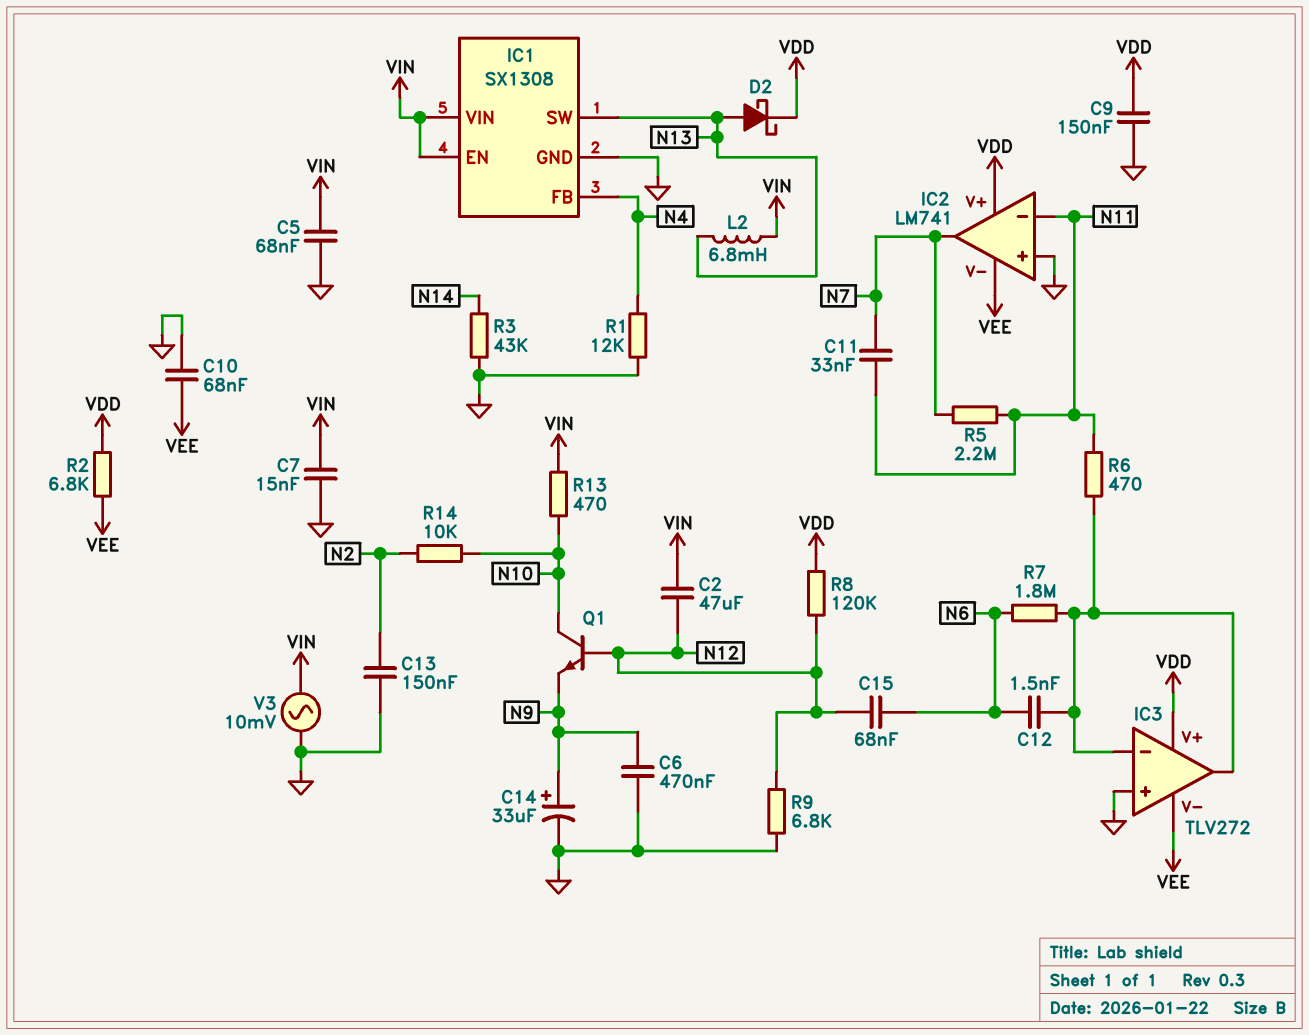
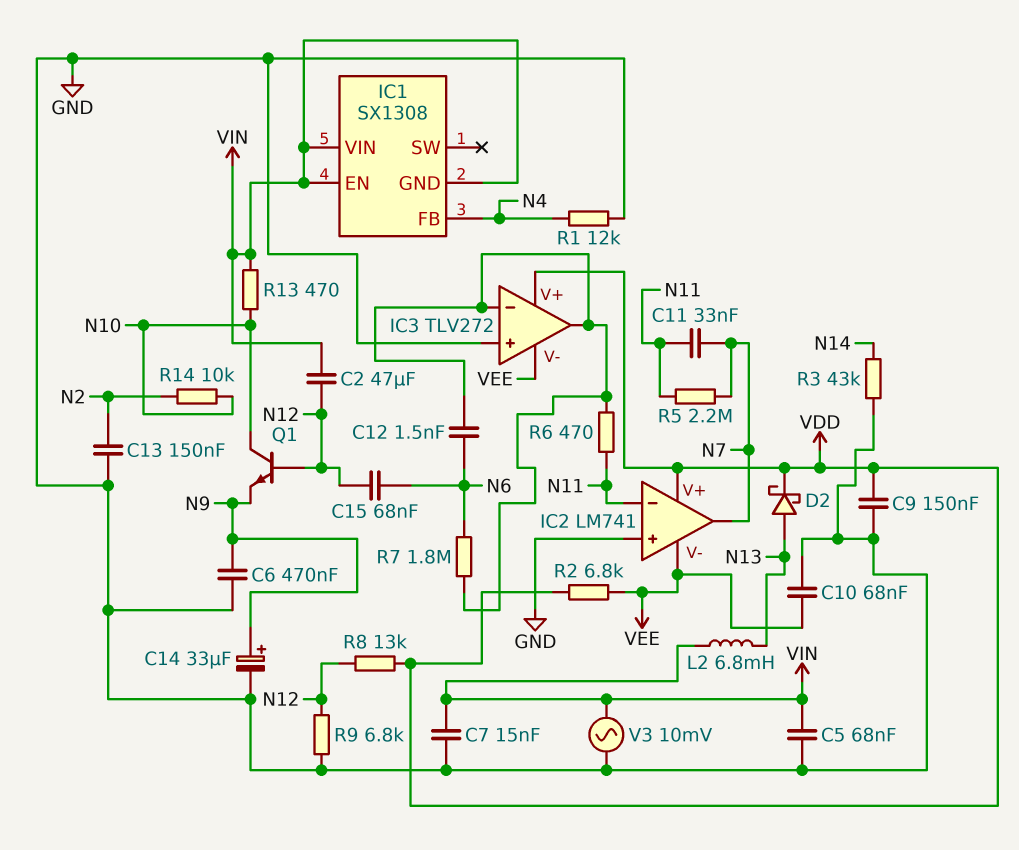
IC1 pin GND: GND -> VIN
IC1 pin SW: N13 -> none
R8: 120k (N12, VDD) -> 13k (N12, VDD)

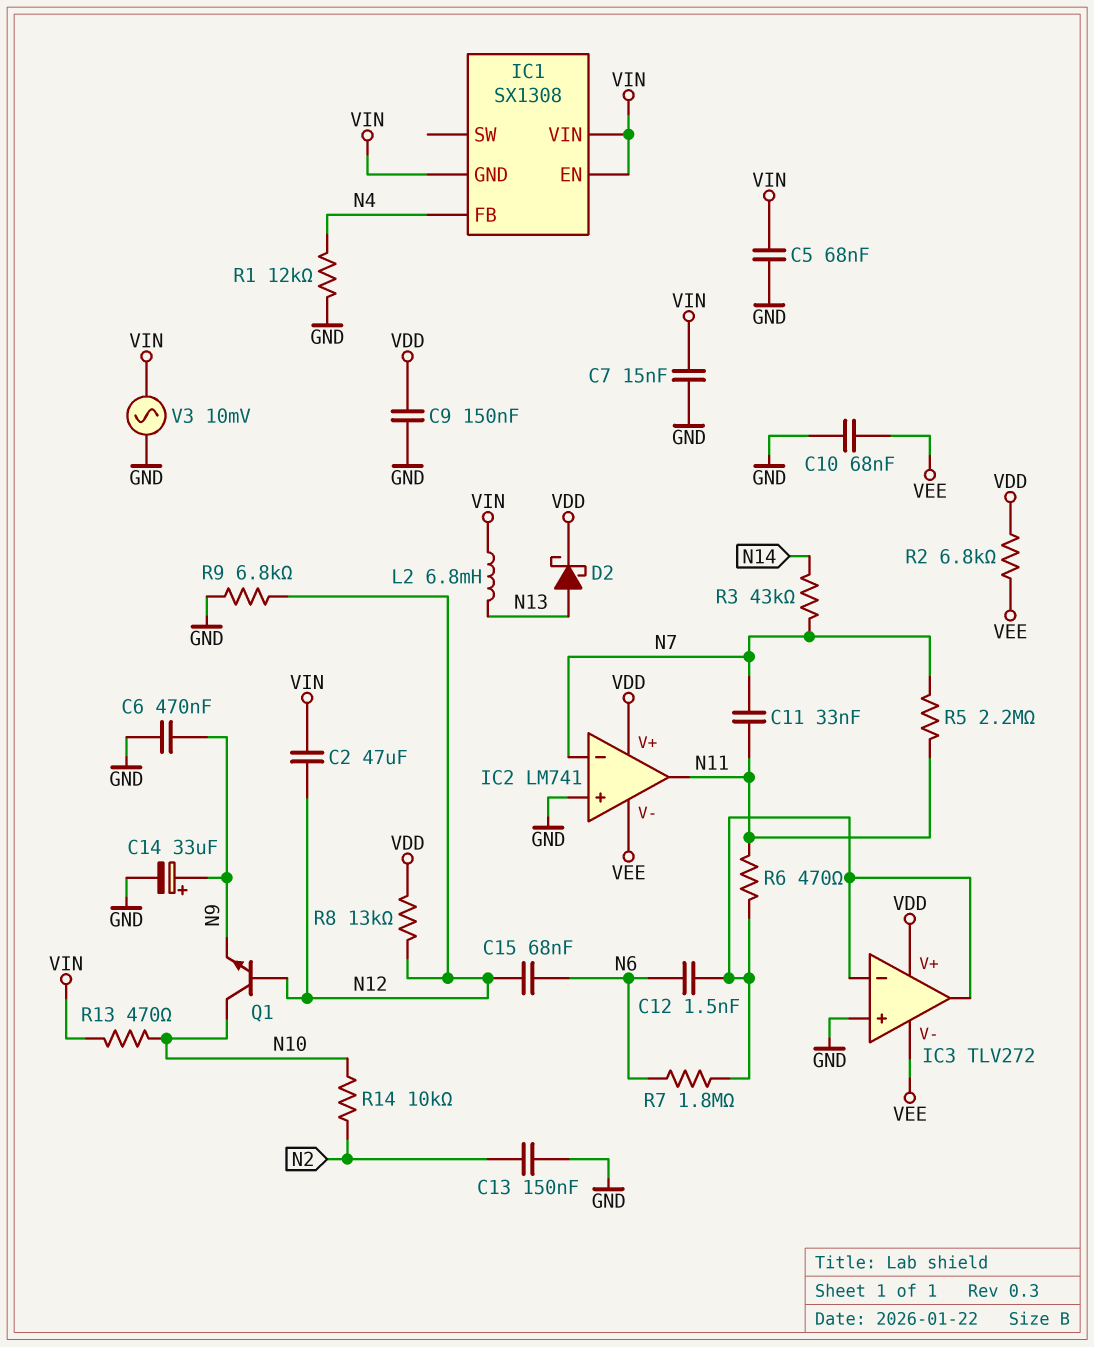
IC2 pin in-: N11 -> N7
IC2 pin out: N7 -> N11
R3: 43k (GND, N14) -> 43k (N7, N14)

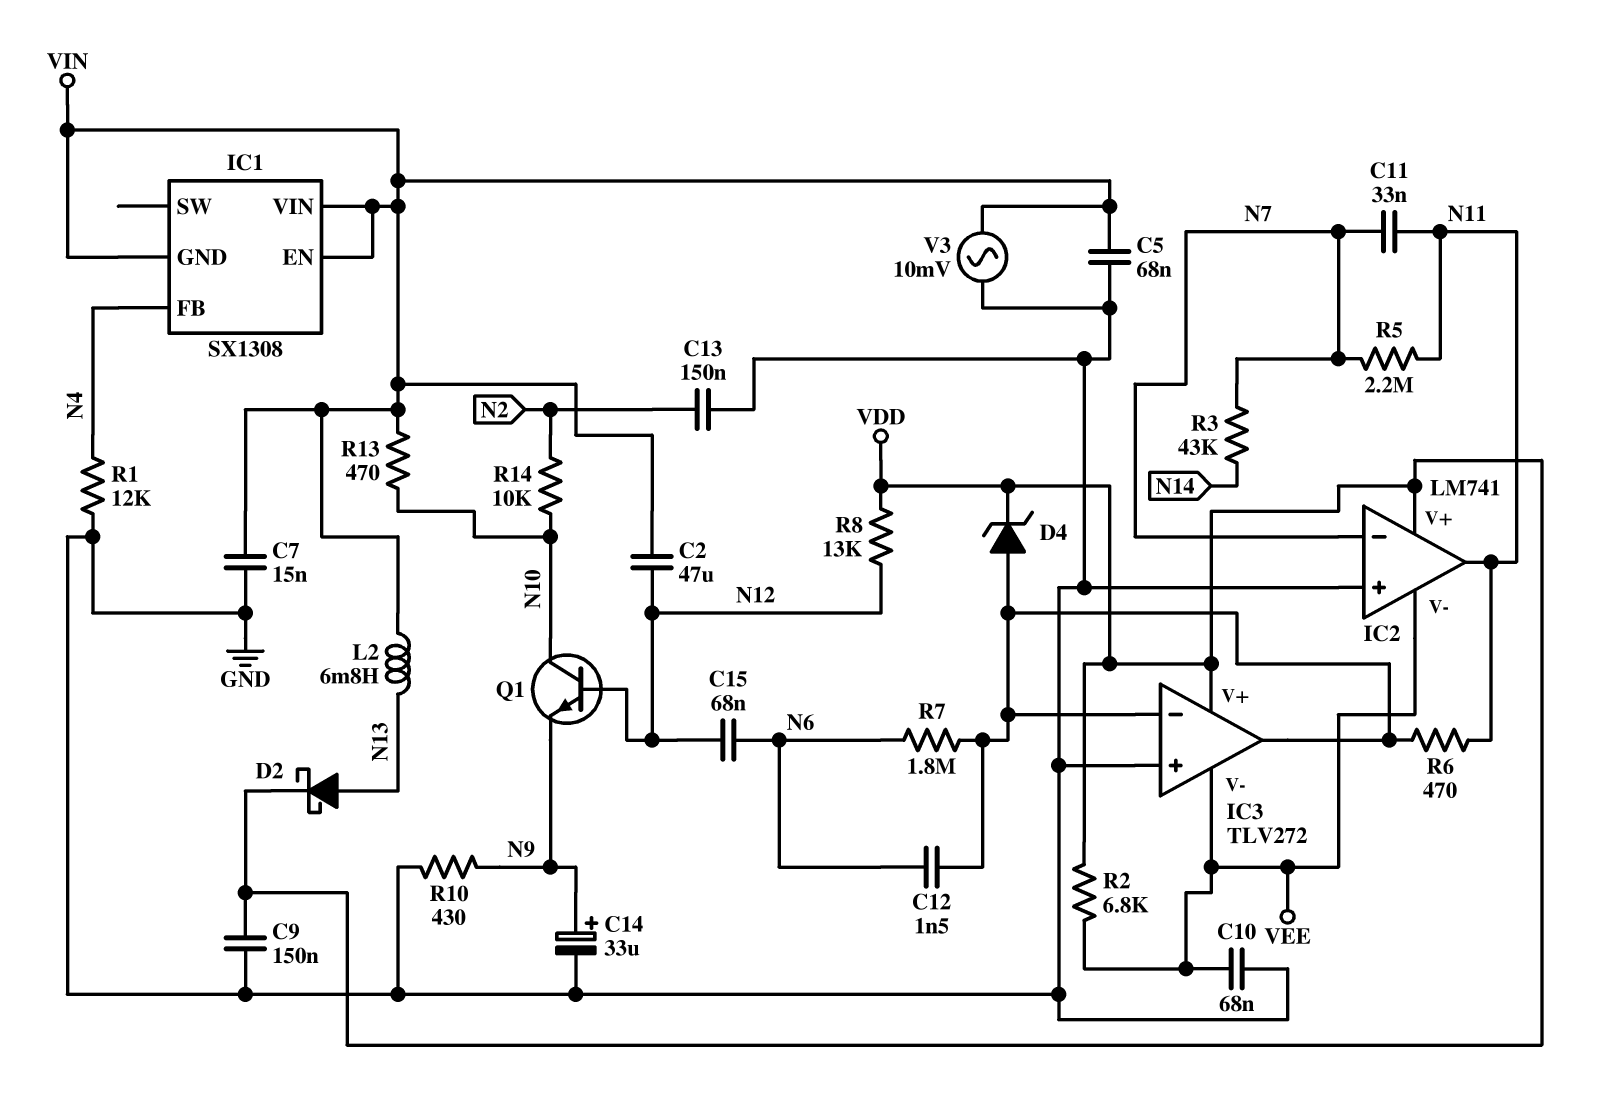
C6: 470nF (GND, N9) -> none
D4: none -> zener (A IC3/in-, K VDD)
R9: 6.8k (GND, N12) -> none
R10: none -> 430 (GND, N9)

